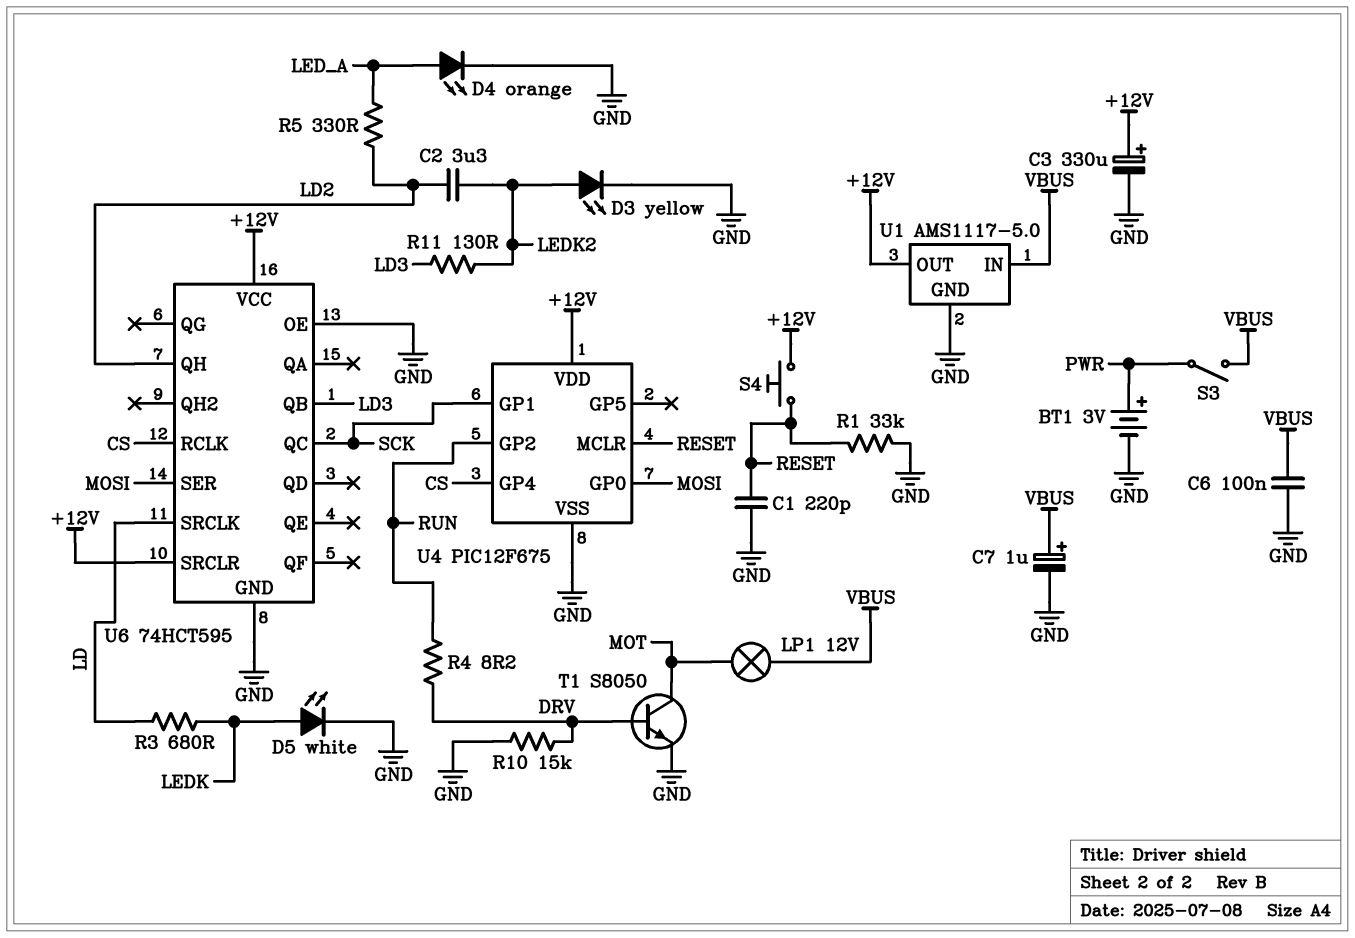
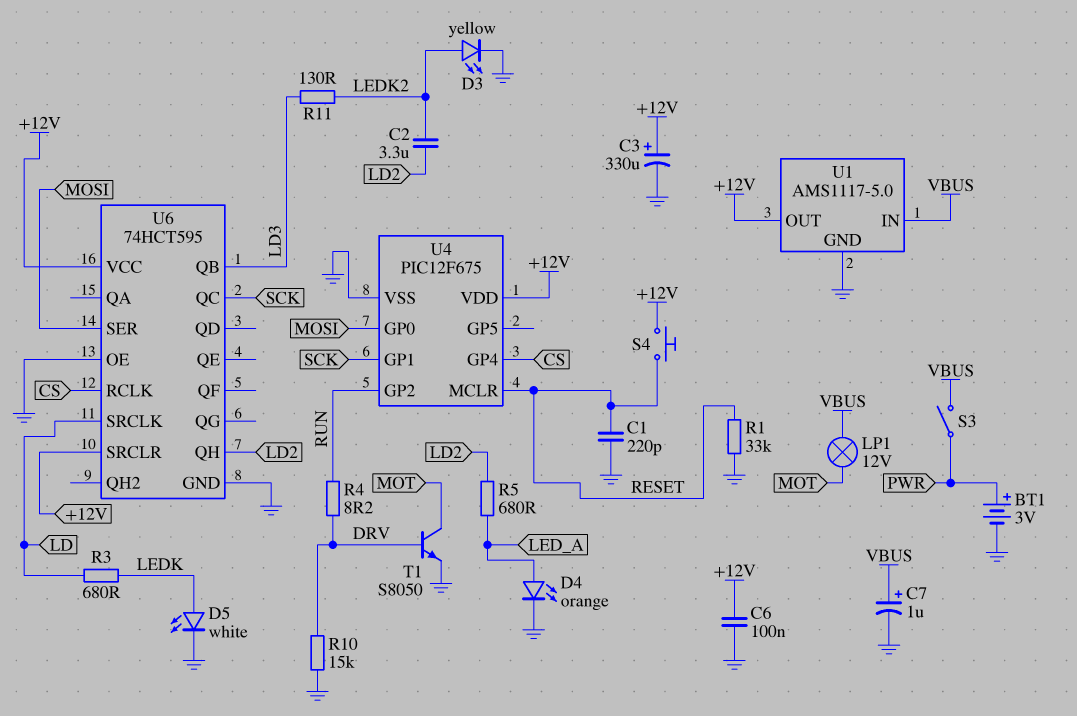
C6: 100nF (GND, VBUS) -> 100nF (+12V, GND)
R5: 330 (LD2, LED_A) -> 680 (LD2, LED_A)

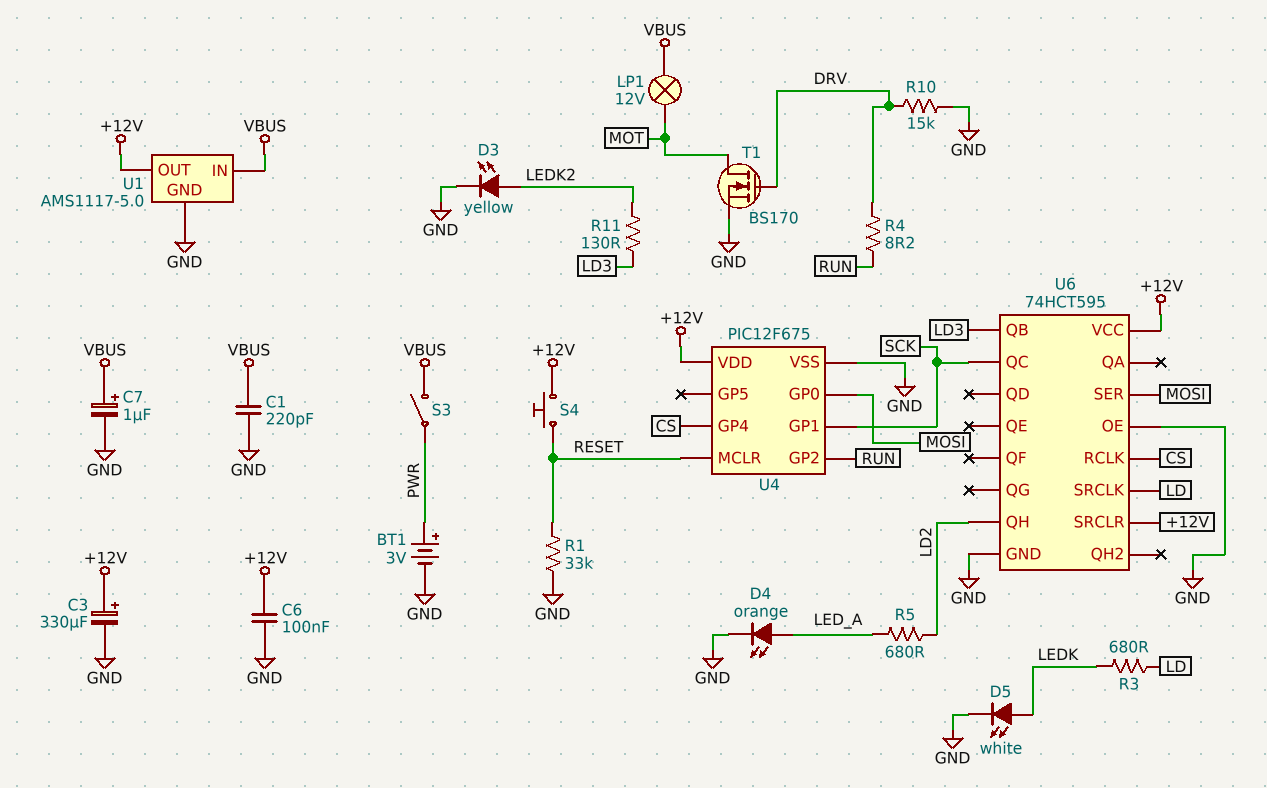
C1: 220pF (GND, RESET) -> 220pF (GND, VBUS)
C2: 3.3uF (LD2, LEDK2) -> none
T1: NPN S8050 (B DRV, C MOT, E GND) -> NMOS BS170 (G DRV, D MOT, S GND)

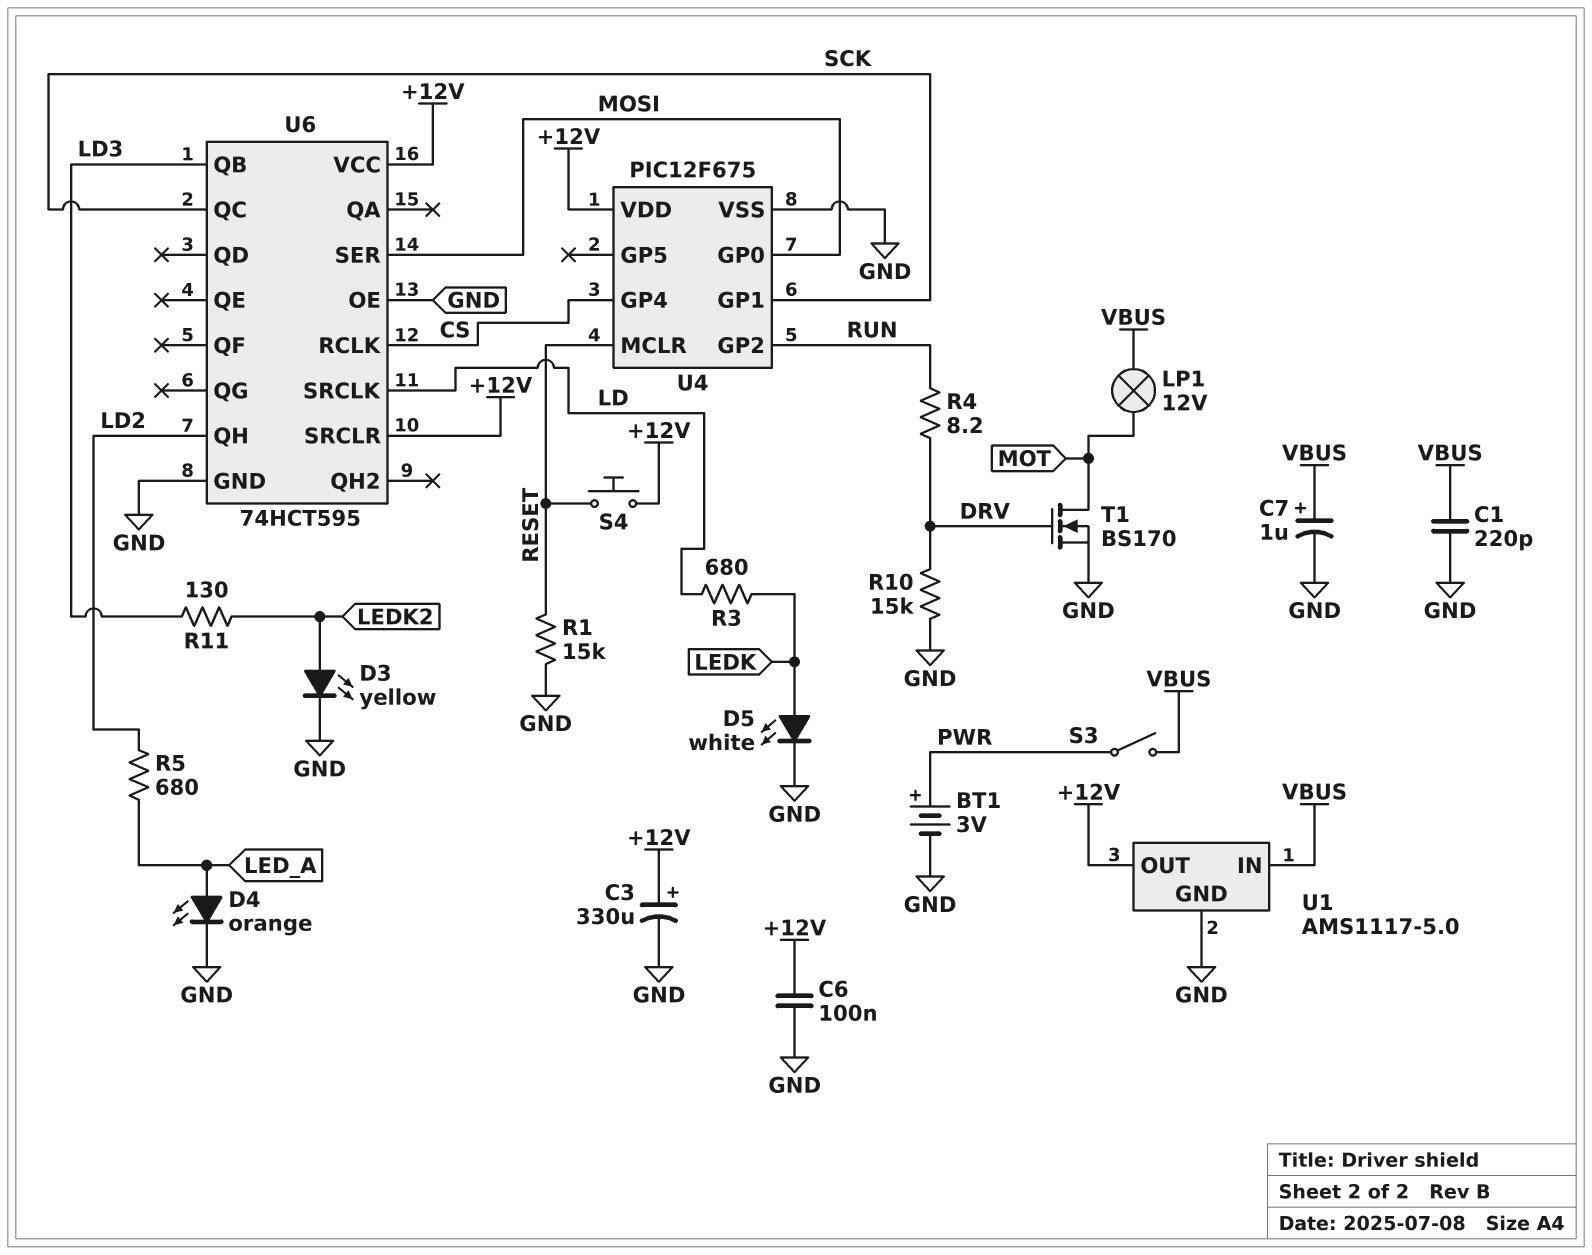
R1: 33k (GND, RESET) -> 15k (GND, RESET)

